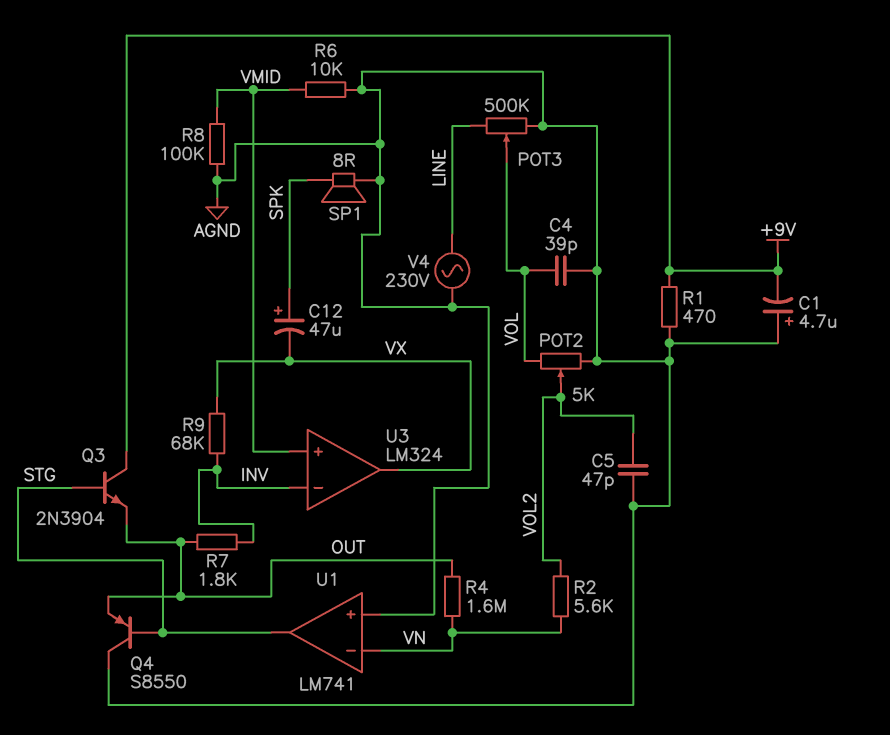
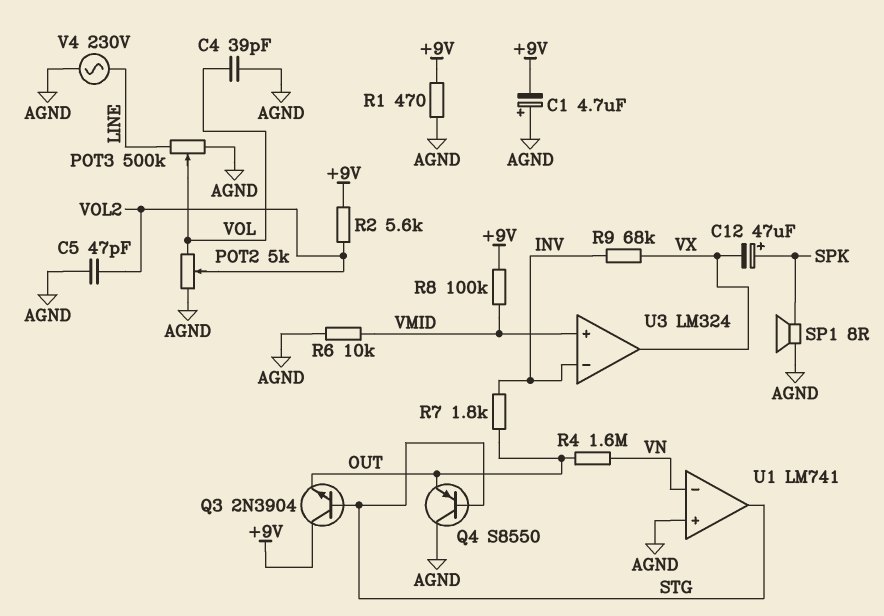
R2: 5.6k (VN, VOL2) -> 5.6k (+9V, VOL2)
R8: 100k (AGND, VMID) -> 100k (+9V, VMID)

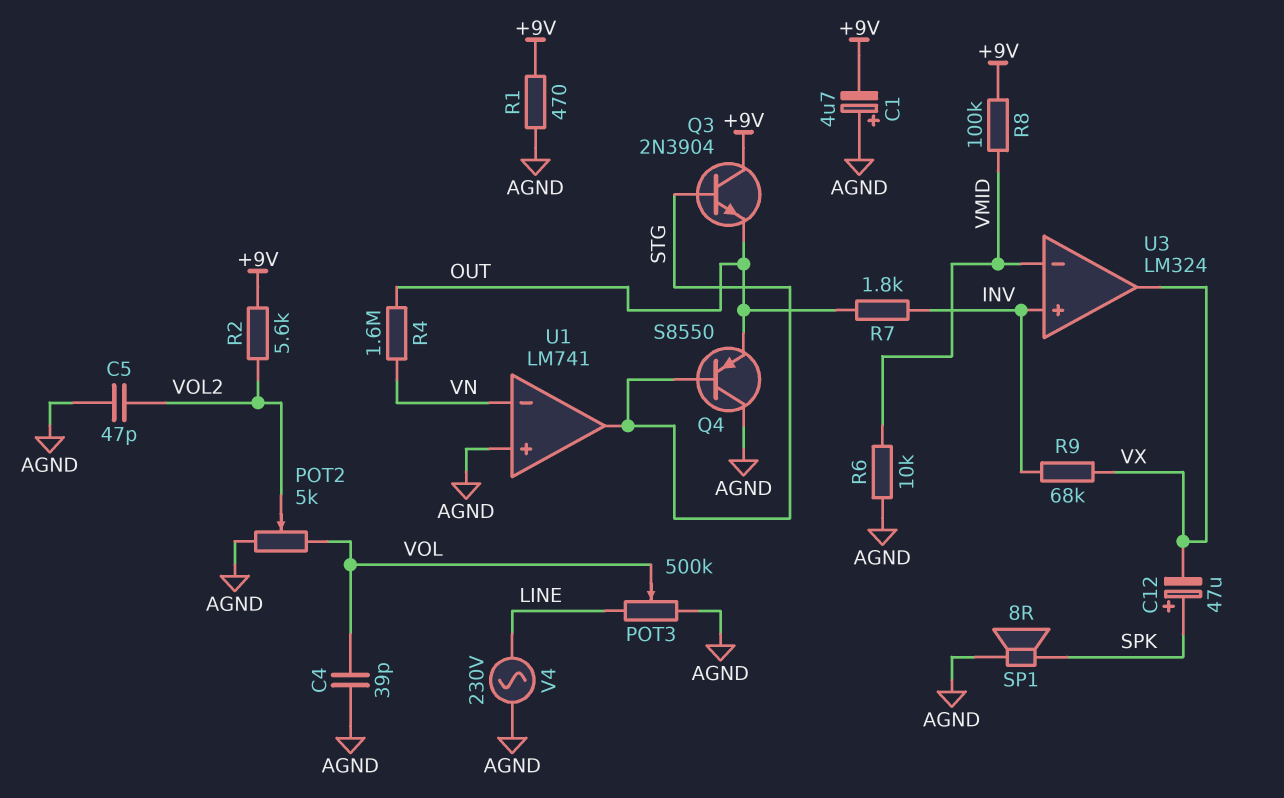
U3 pin in+: VMID -> INV
U3 pin in-: INV -> VMID

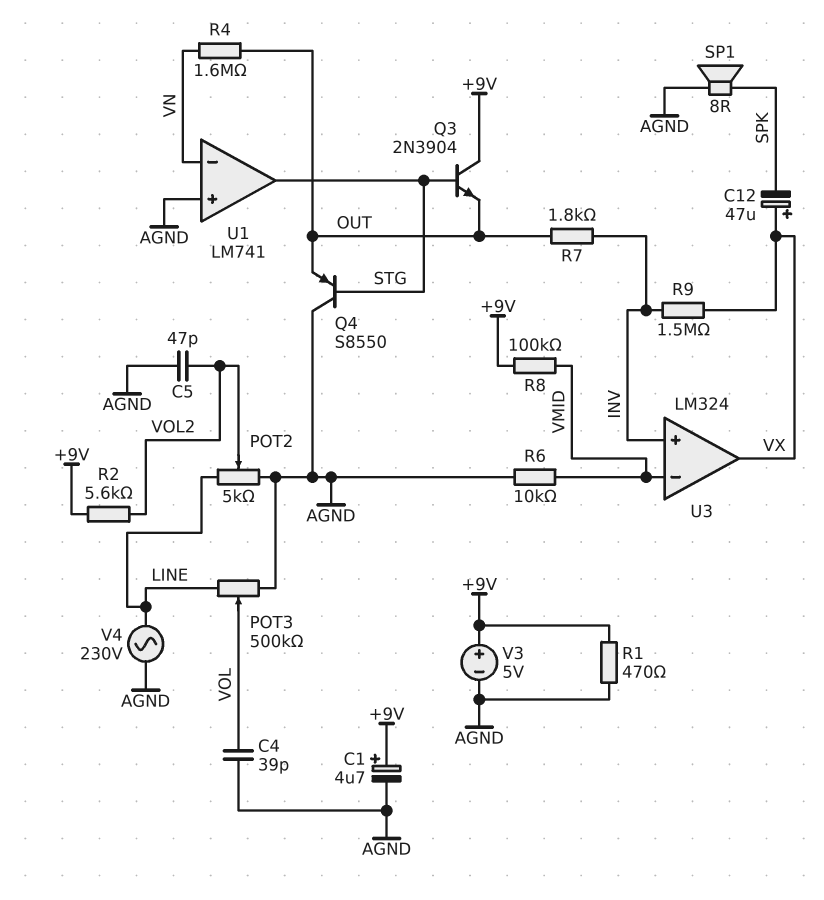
C1: 4.7uF (plus AGND, minus +9V) -> 4.7uF (plus +9V, minus AGND)
C12: 47uF (plus SPK, minus VX) -> 47uF (plus VX, minus SPK)
POT2: 5k (AGND, VOL, wiper VOL2) -> 5k (AGND, LINE, wiper VOL2)
R9: 68k (INV, VX) -> 1.5M (INV, VX)
V3: none -> 5V (plus +9V, minus AGND)

